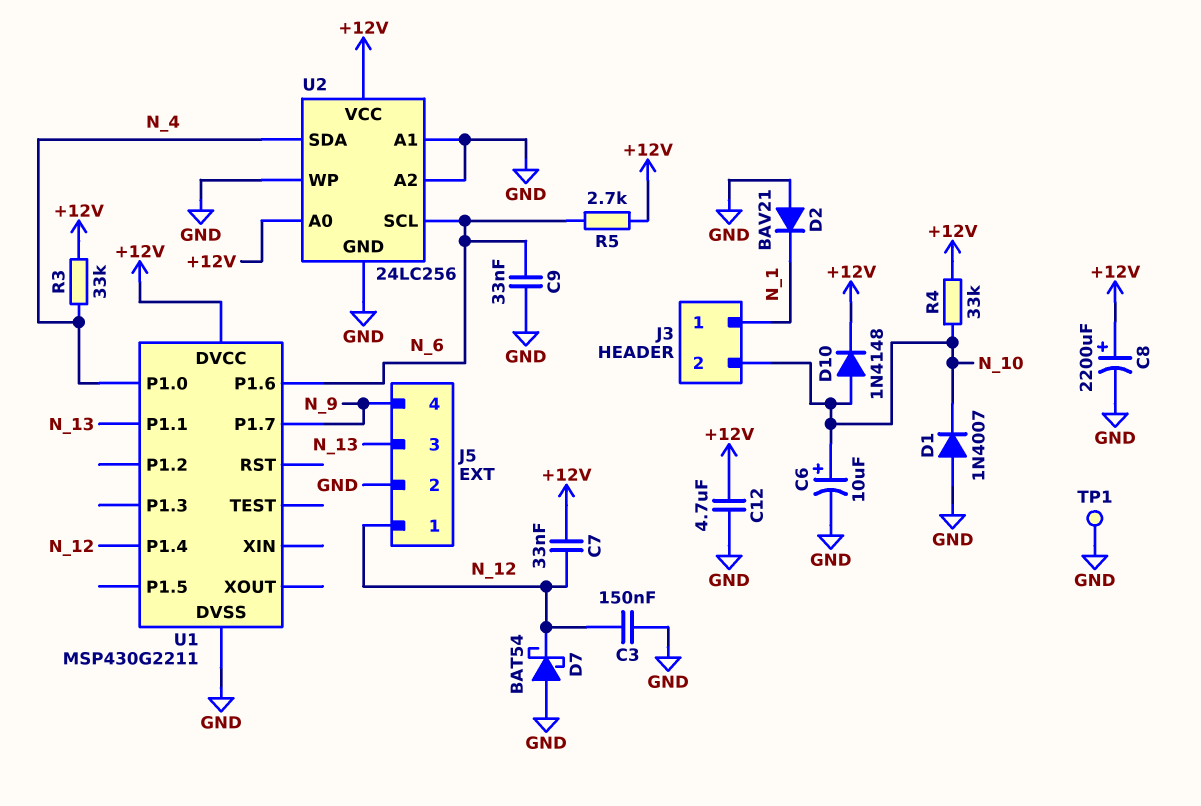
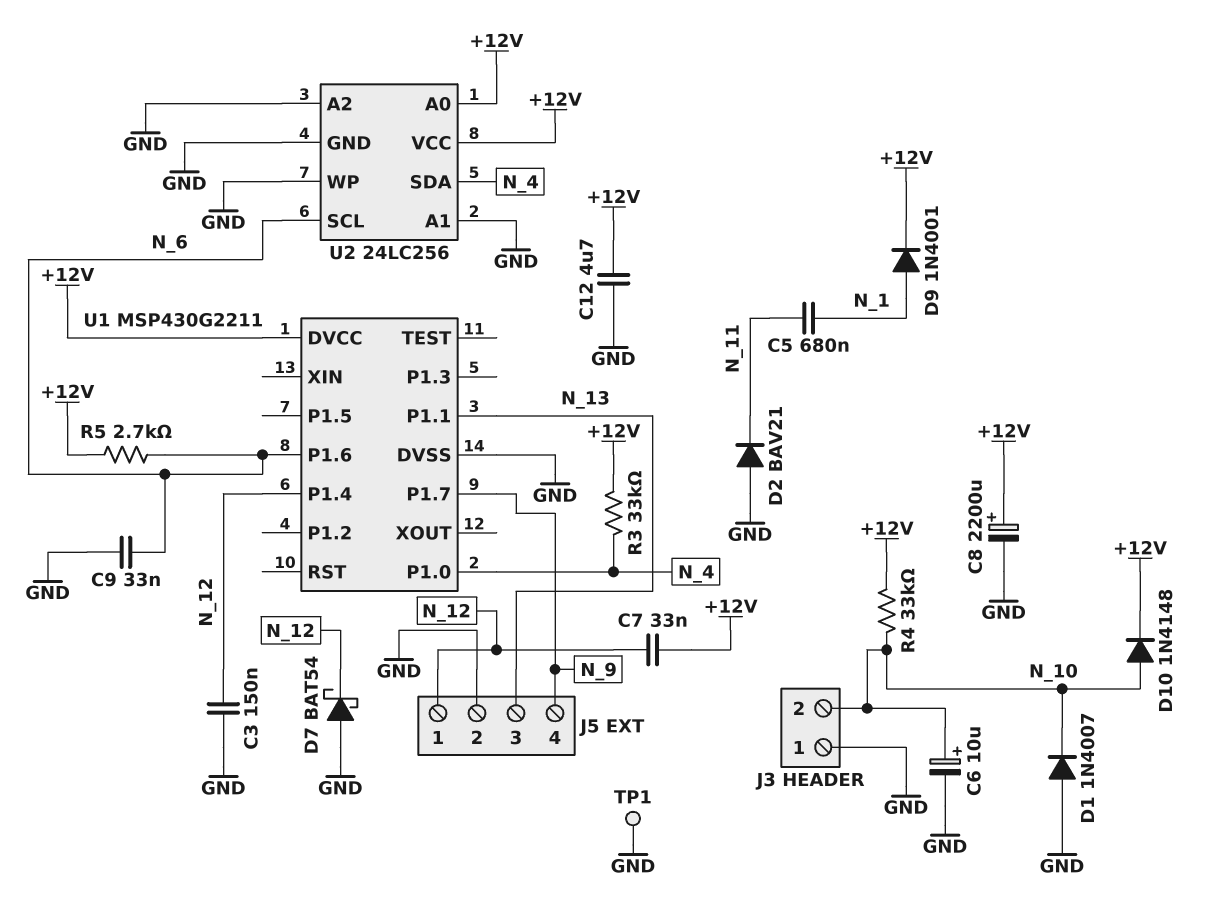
C5: none -> 680nF (N_1, N_11)
D2: diode BAV21 (A GND, K N_1) -> diode BAV21 (A GND, K N_11)
D9: none -> diode 1N4001 (A N_1, K +12V)
J3 pin 1: N_1 -> GND

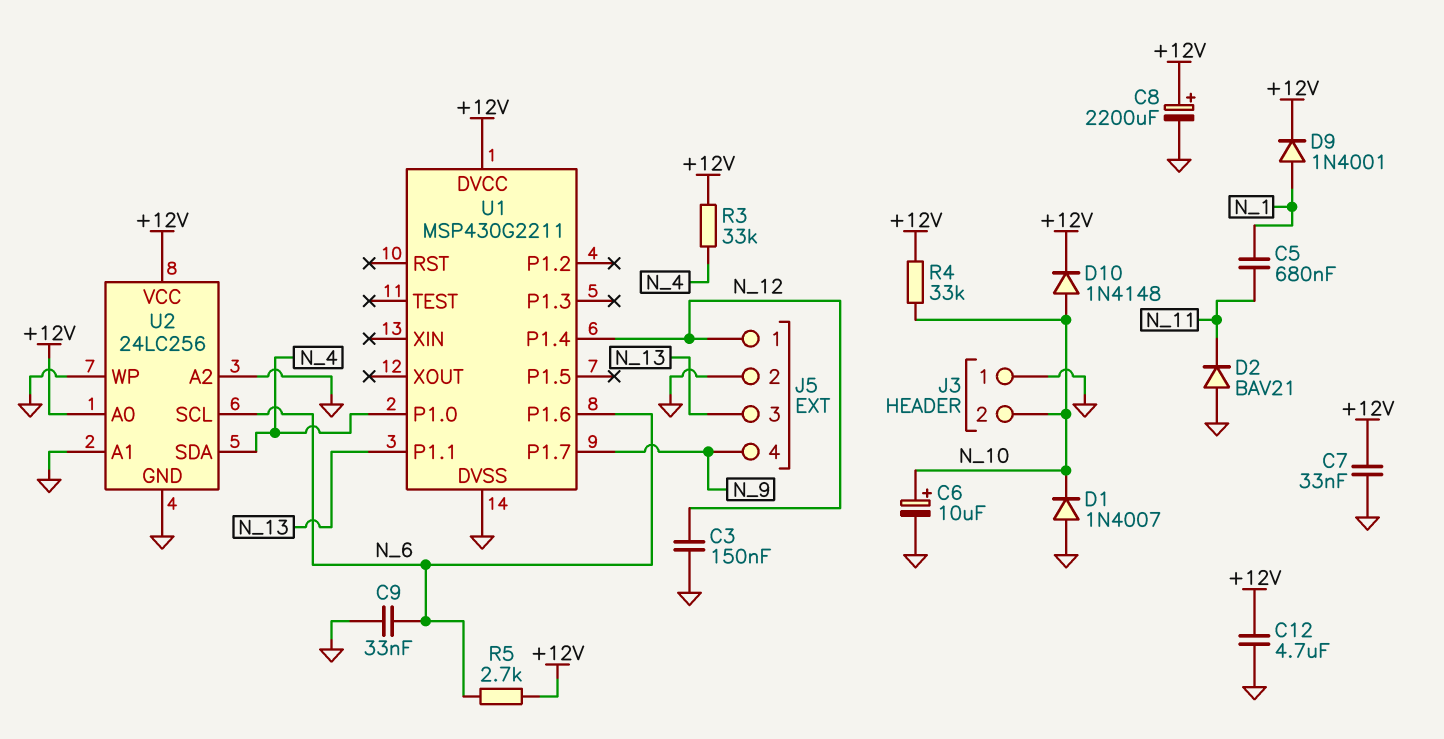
C7: 33nF (+12V, N_12) -> 33nF (+12V, GND)
D7: schottky BAT54 (A GND, K N_12) -> none
TP1: test point (GND) -> none

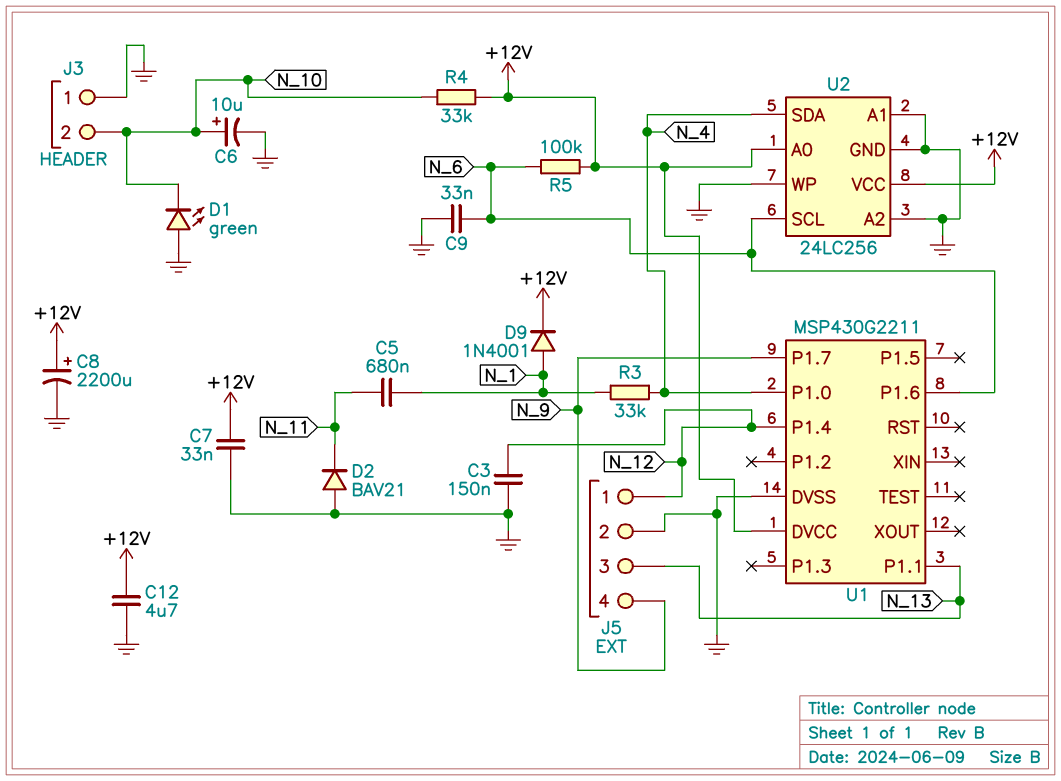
D1: diode 1N4007 (A GND, K N_10) -> LED green (A GND, K N_10)
D10: diode 1N4148 (A N_10, K +12V) -> none
R3: 33k (+12V, N_4) -> 33k (N_1, N_4)
R5: 2.7k (+12V, N_6) -> 100k (+12V, N_6)

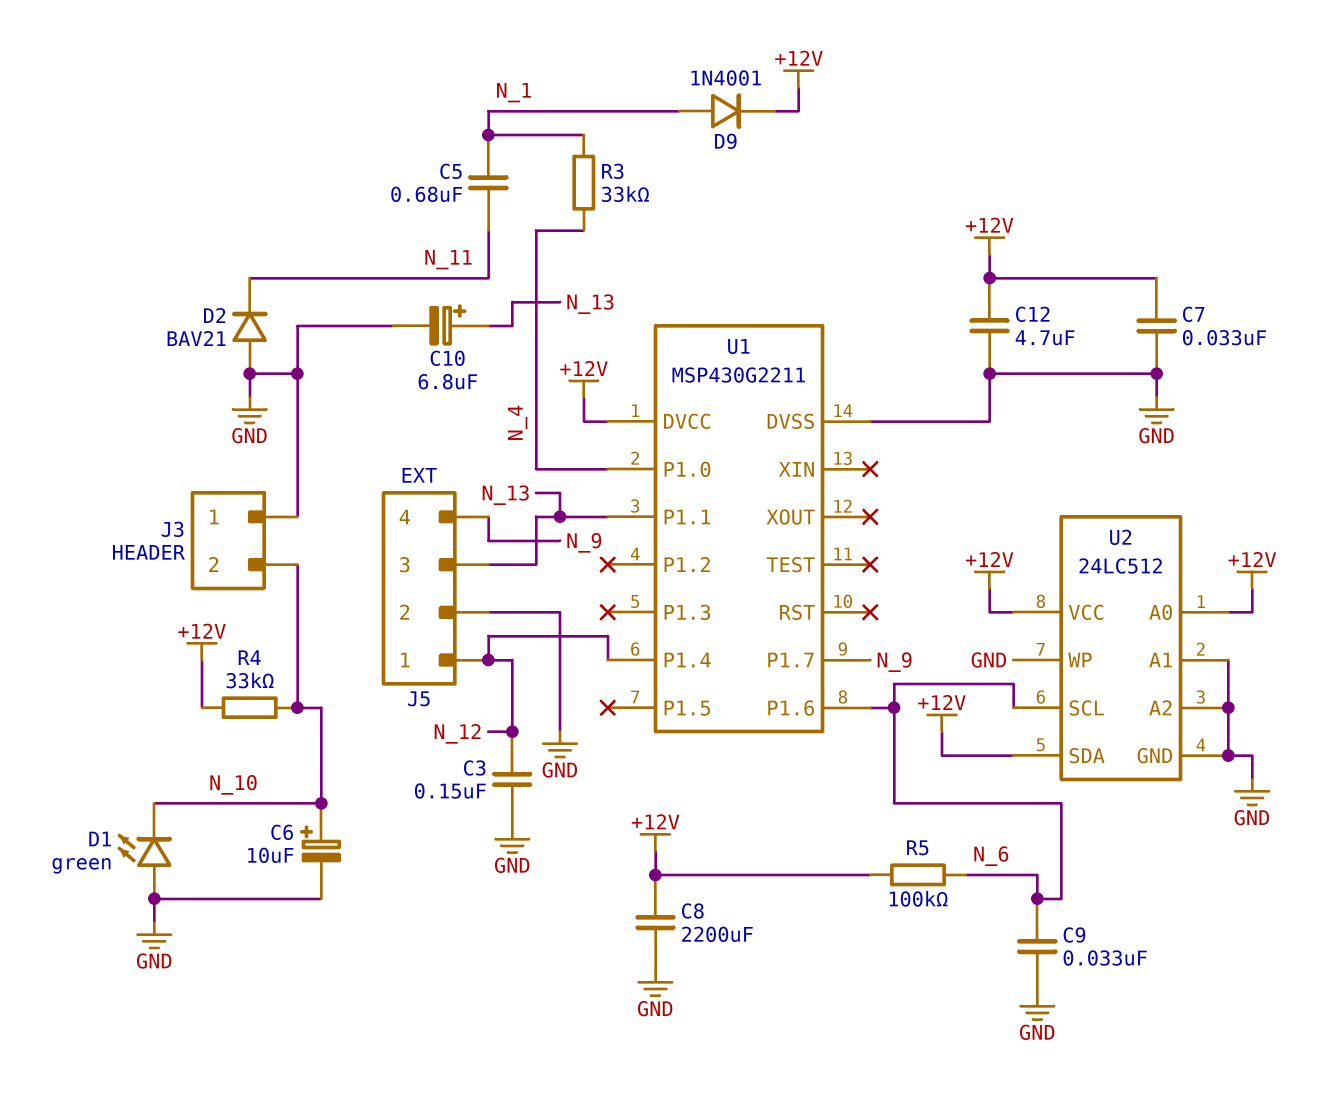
C8: 2200uF (plus +12V, minus GND) -> 2200uF (+12V, GND)
C10: none -> 6.8uF (plus N_13, minus GND)
U2: 24LC256 -> 24LC512
U2 pin SDA: N_4 -> +12V

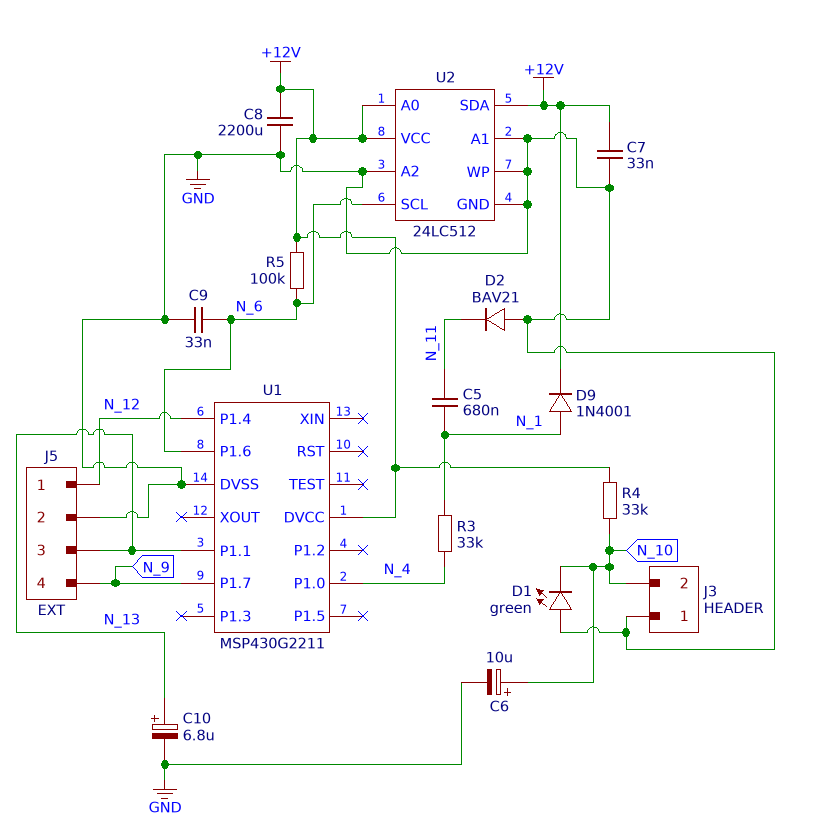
C3: 150nF (GND, N_12) -> none
C12: 4.7uF (+12V, GND) -> none

